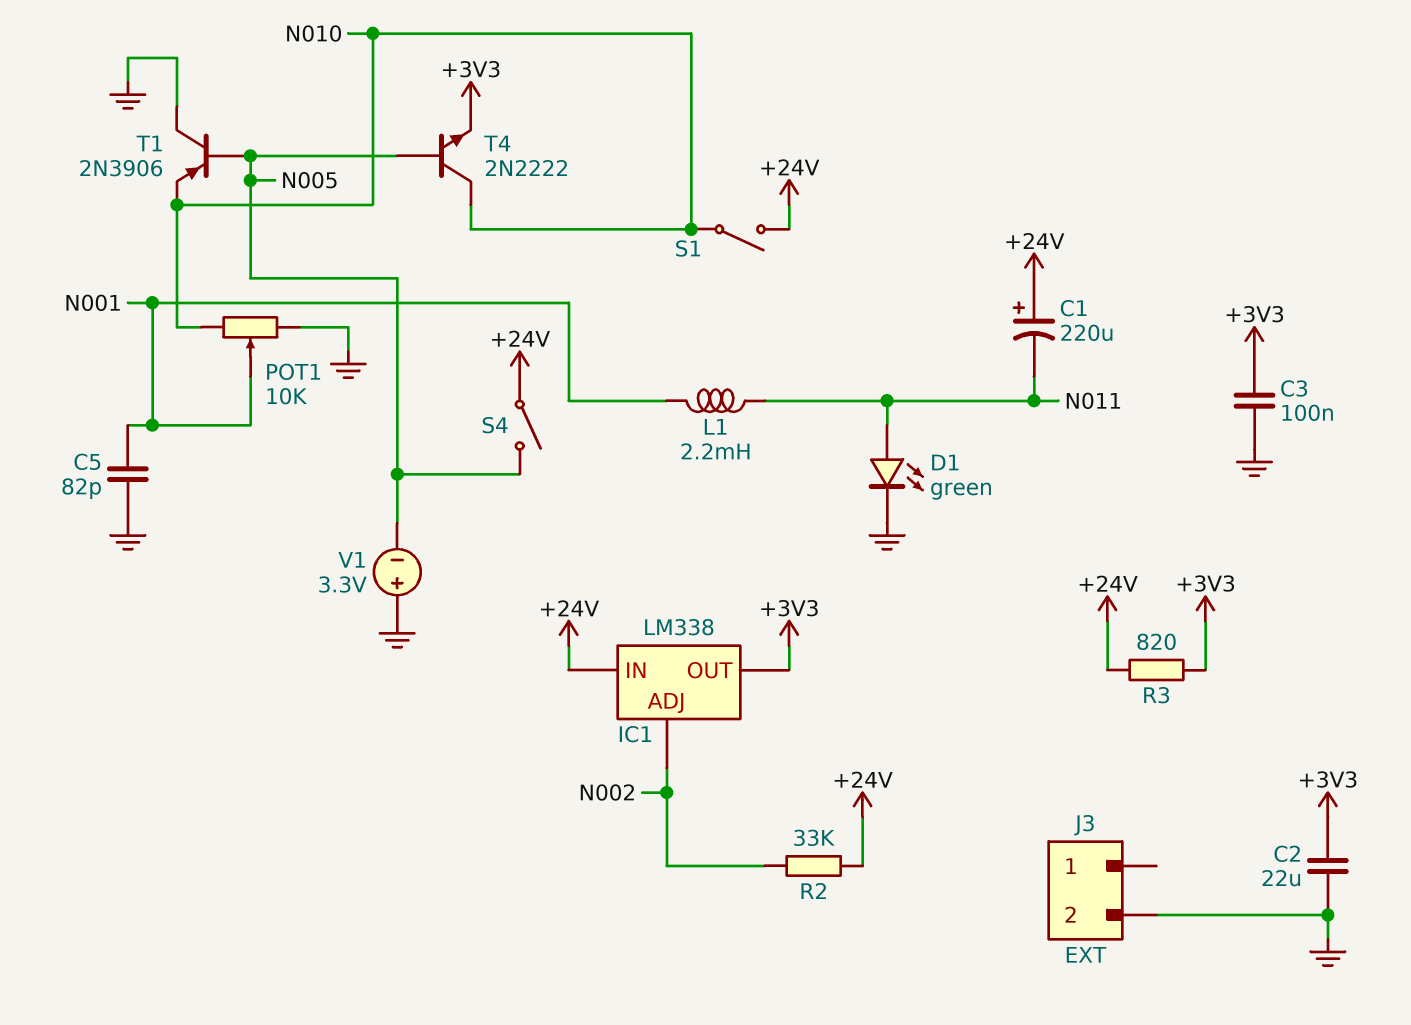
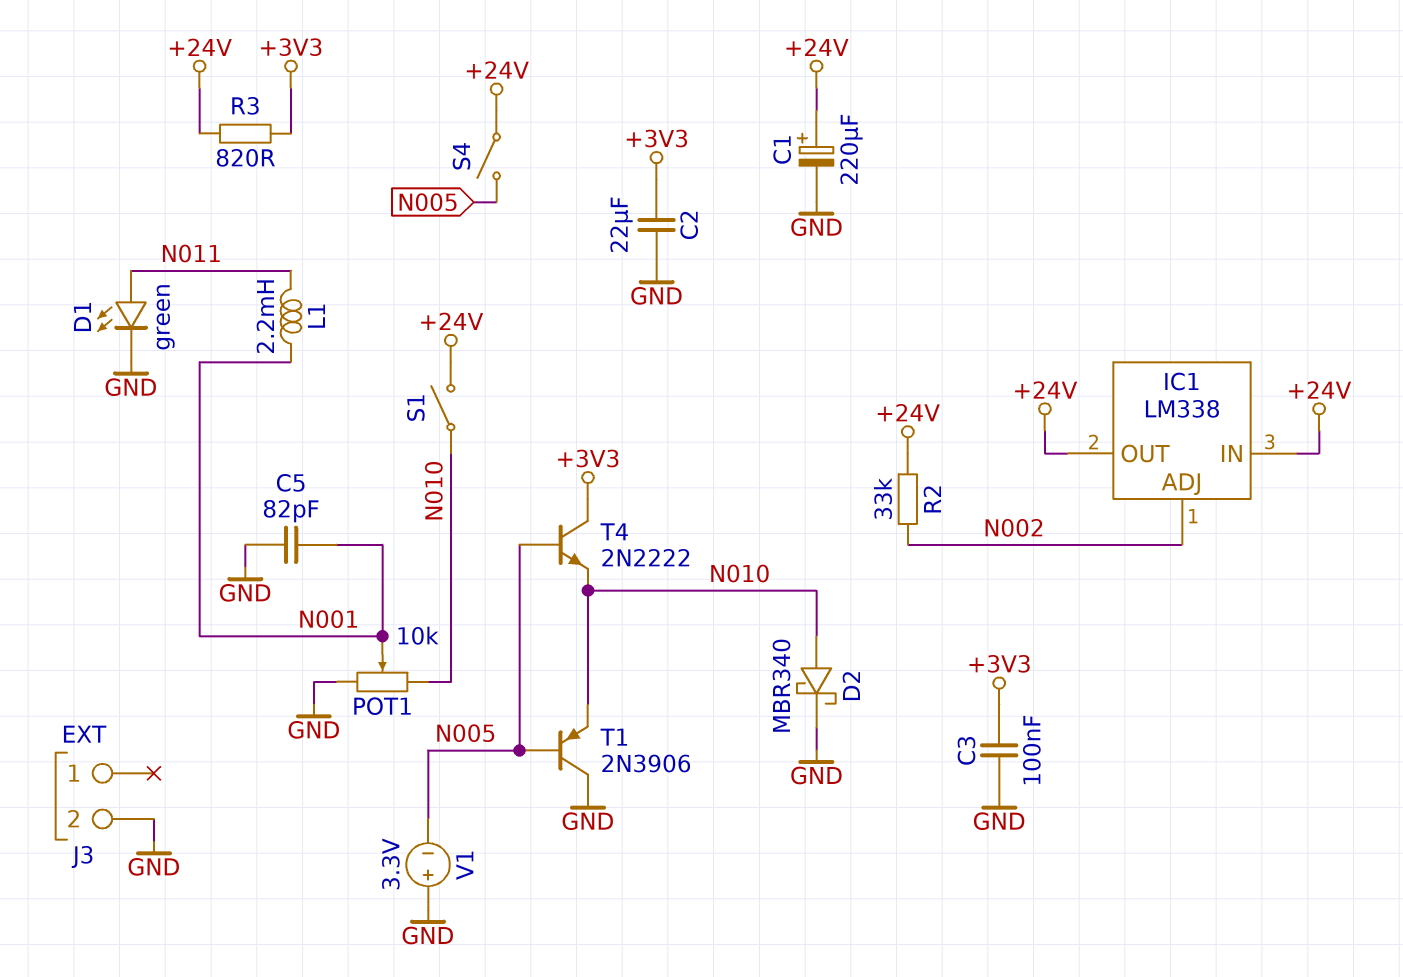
C1: 220uF (plus +24V, minus N011) -> 220uF (plus +24V, minus GND)
D2: none -> schottky MBR340 (A N010, K GND)
IC1 pin OUT: +3V3 -> +24V
T4: NPN 2N2222 (B N005, C N010, E +3V3) -> NPN 2N2222 (B N005, C +3V3, E N010)

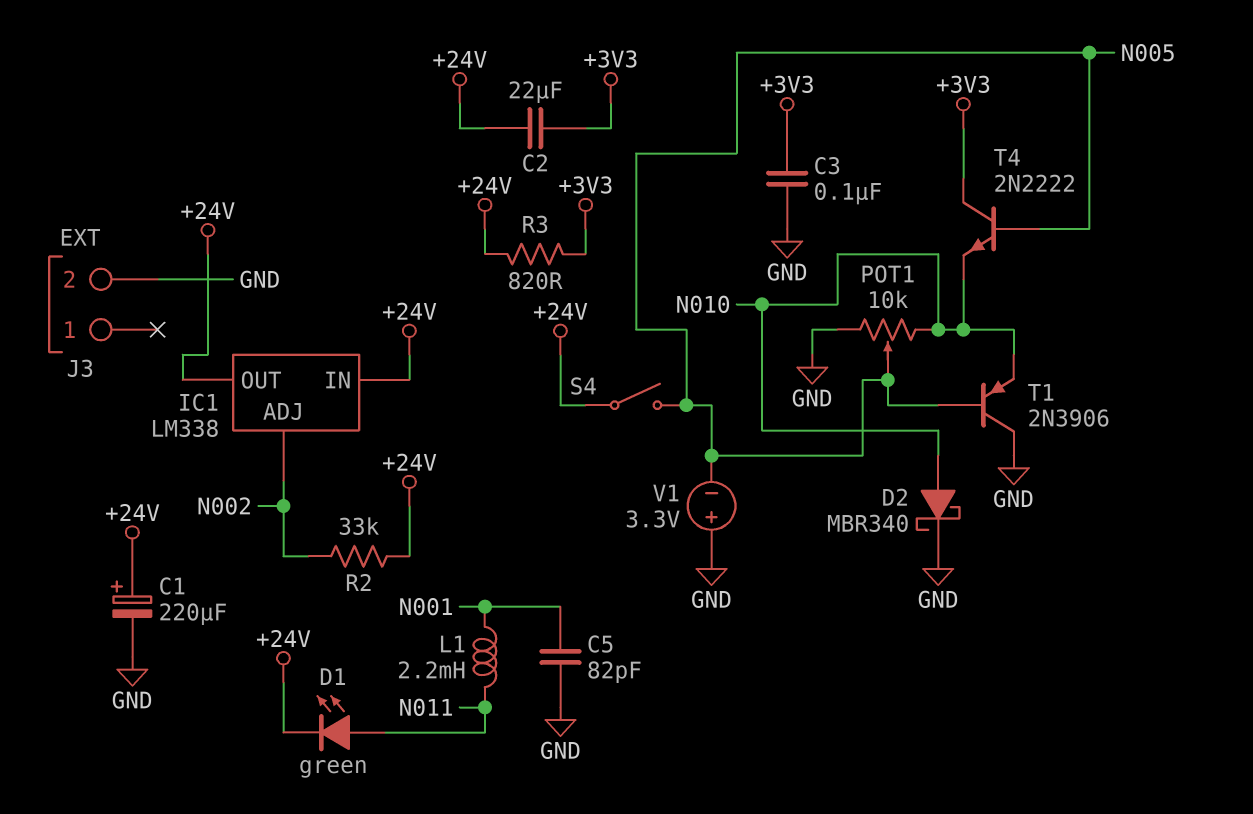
C2: 22uF (+3V3, GND) -> 22uF (+3V3, +24V)
D1: LED green (A N011, K GND) -> LED green (A N011, K +24V)
POT1: 10k (GND, N010, wiper N001) -> 10k (GND, N010, wiper N005)
S1: switch (+24V, N010) -> none

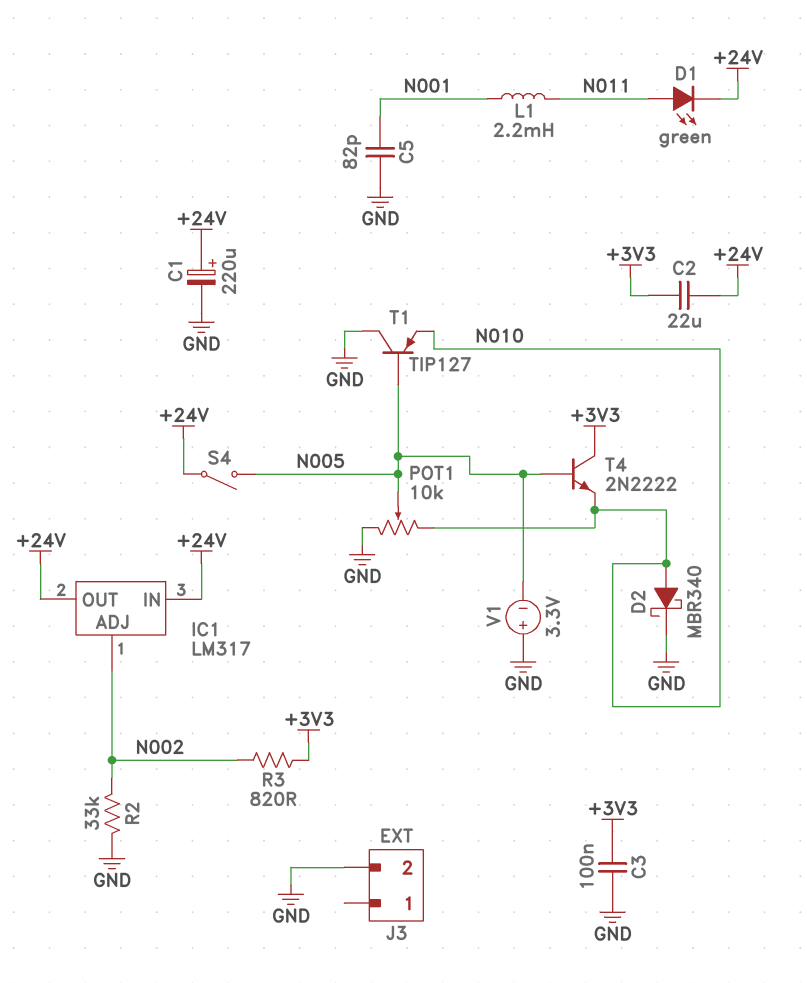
IC1: LM338 -> LM317
R2: 33k (+24V, N002) -> 33k (GND, N002)
R3: 820 (+3V3, +24V) -> 820 (+3V3, N002)
T1: PNP 2N3906 (B N005, C GND, E N010) -> PNP TIP127 (B N005, C GND, E N010)

